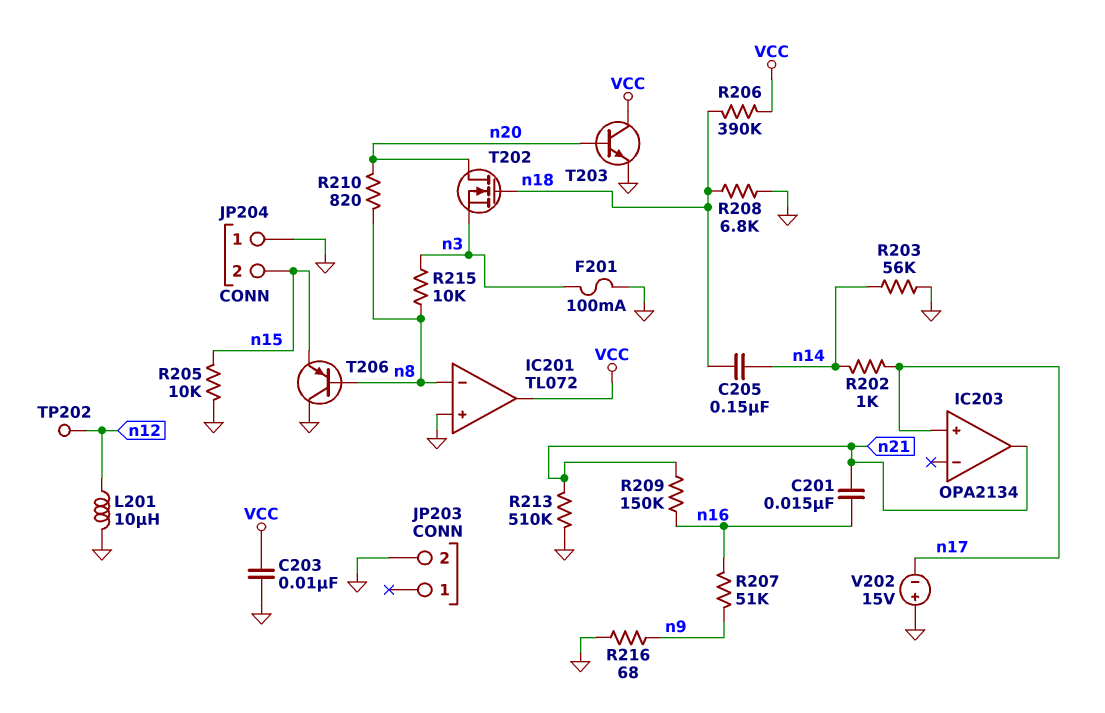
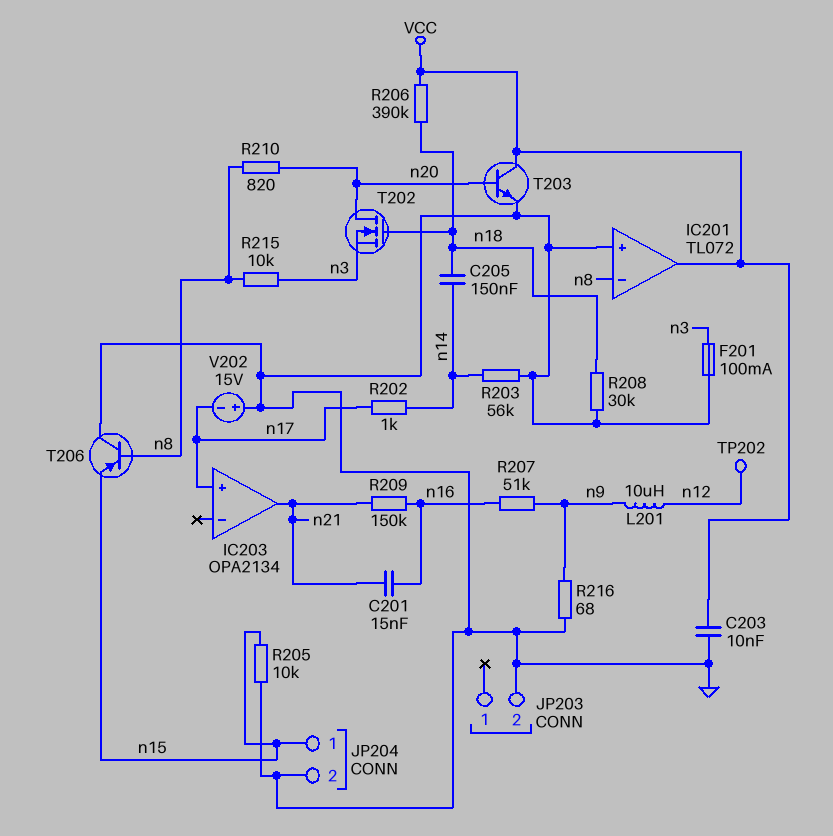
JP204 pin 1: GND -> n15
JP204 pin 2: n15 -> GND
L201: 10uH (GND, n12) -> 10uH (n9, n12)
R208: 6.8k (GND, n18) -> 30k (GND, n18)
R213: 510k (GND, n21) -> none

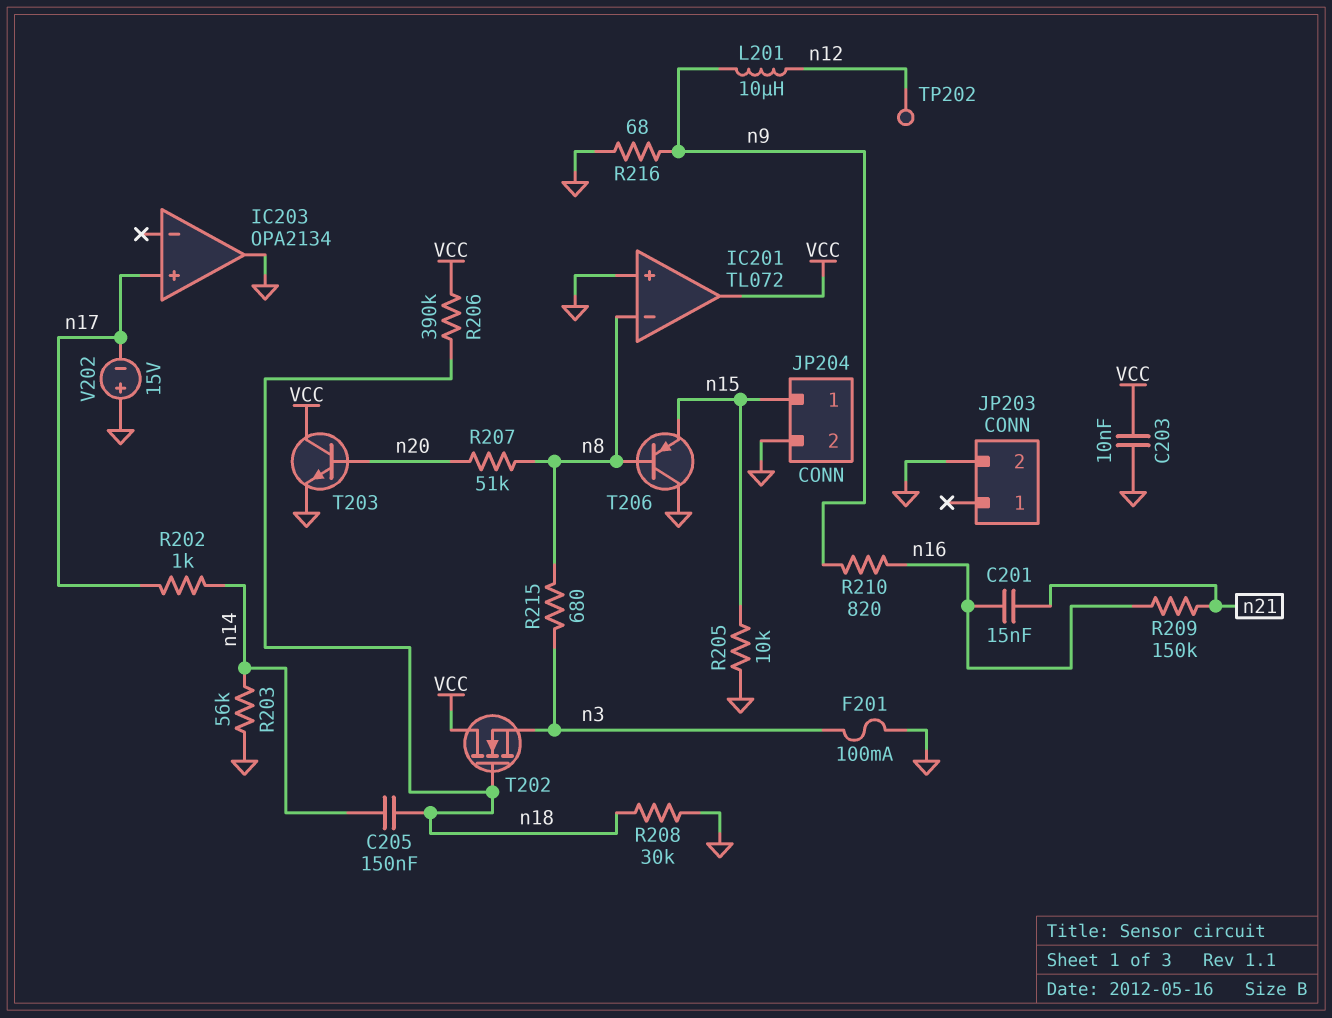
IC203 pin out: n21 -> GND
R207: 51k (n9, n16) -> 51k (n8, n20)
R210: 820 (n8, n20) -> 820 (n9, n16)
R215: 10k (n3, n8) -> 680 (n3, n8)
T202: NMOS (G n18, D n20, S n3) -> NMOS (G n18, D VCC, S n3)

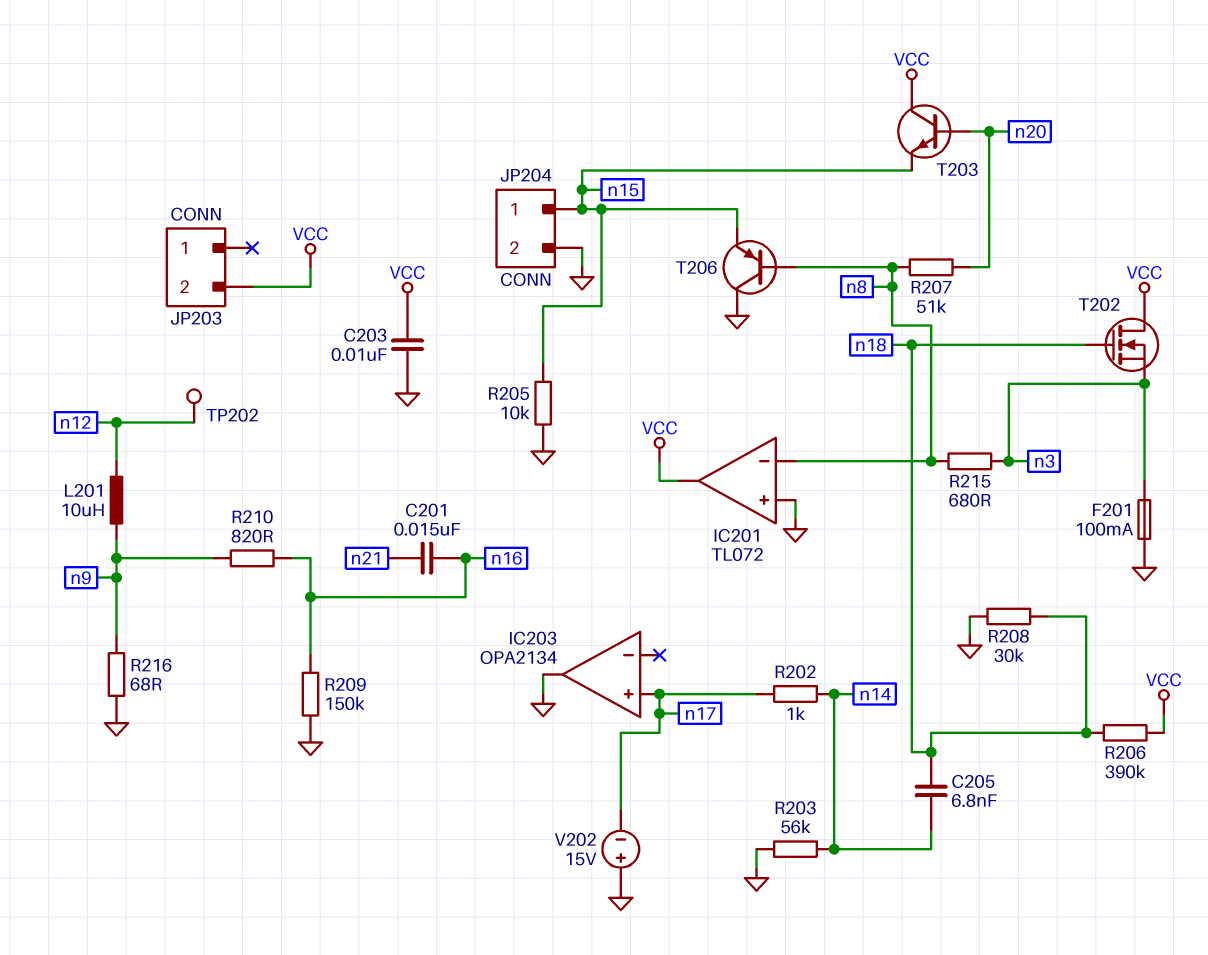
C205: 150nF (n14, n18) -> 6.8nF (n14, n18)
JP203 pin 2: GND -> VCC
R209: 150k (n16, n21) -> 150k (GND, n16)
T203: NPN (B n20, C VCC, E GND) -> NPN (B n20, C VCC, E n15)

